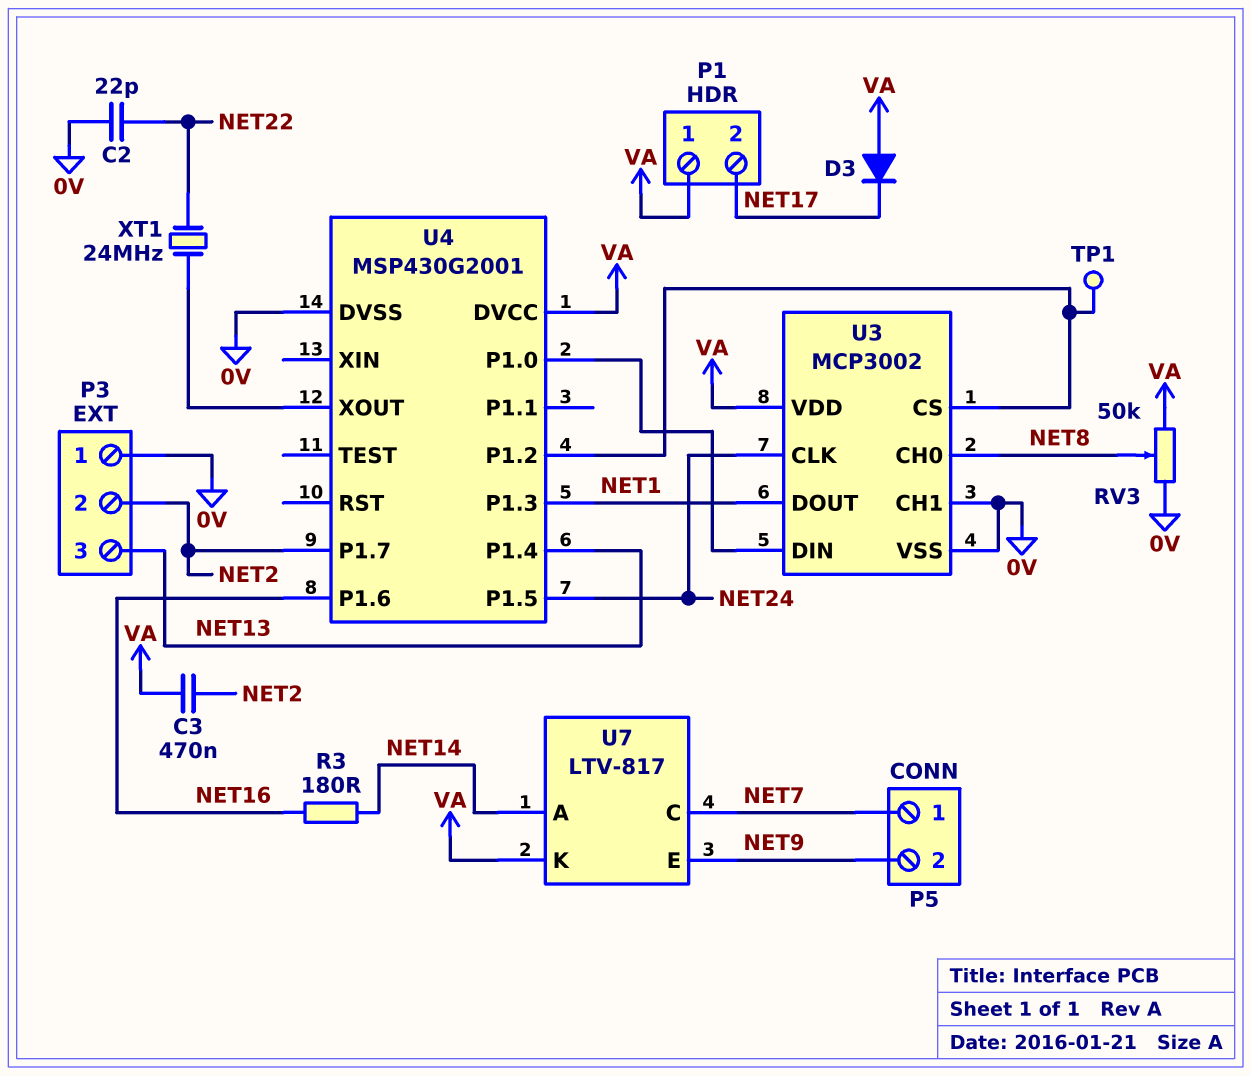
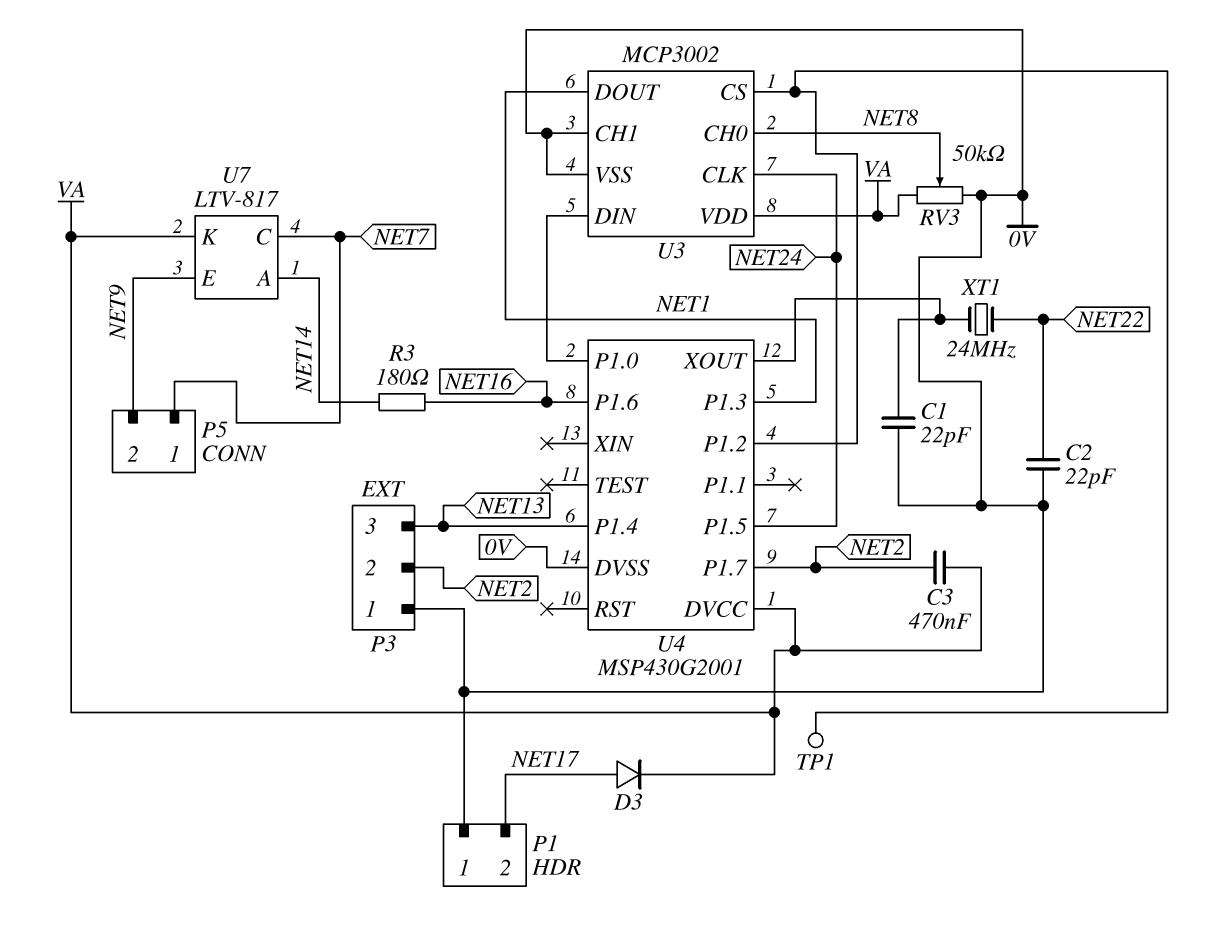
C1: none -> 22pF (0V, U4/XOUT)
D3: diode (A VA, K NET17) -> diode (A NET17, K VA)
P1 pin 1: VA -> 0V

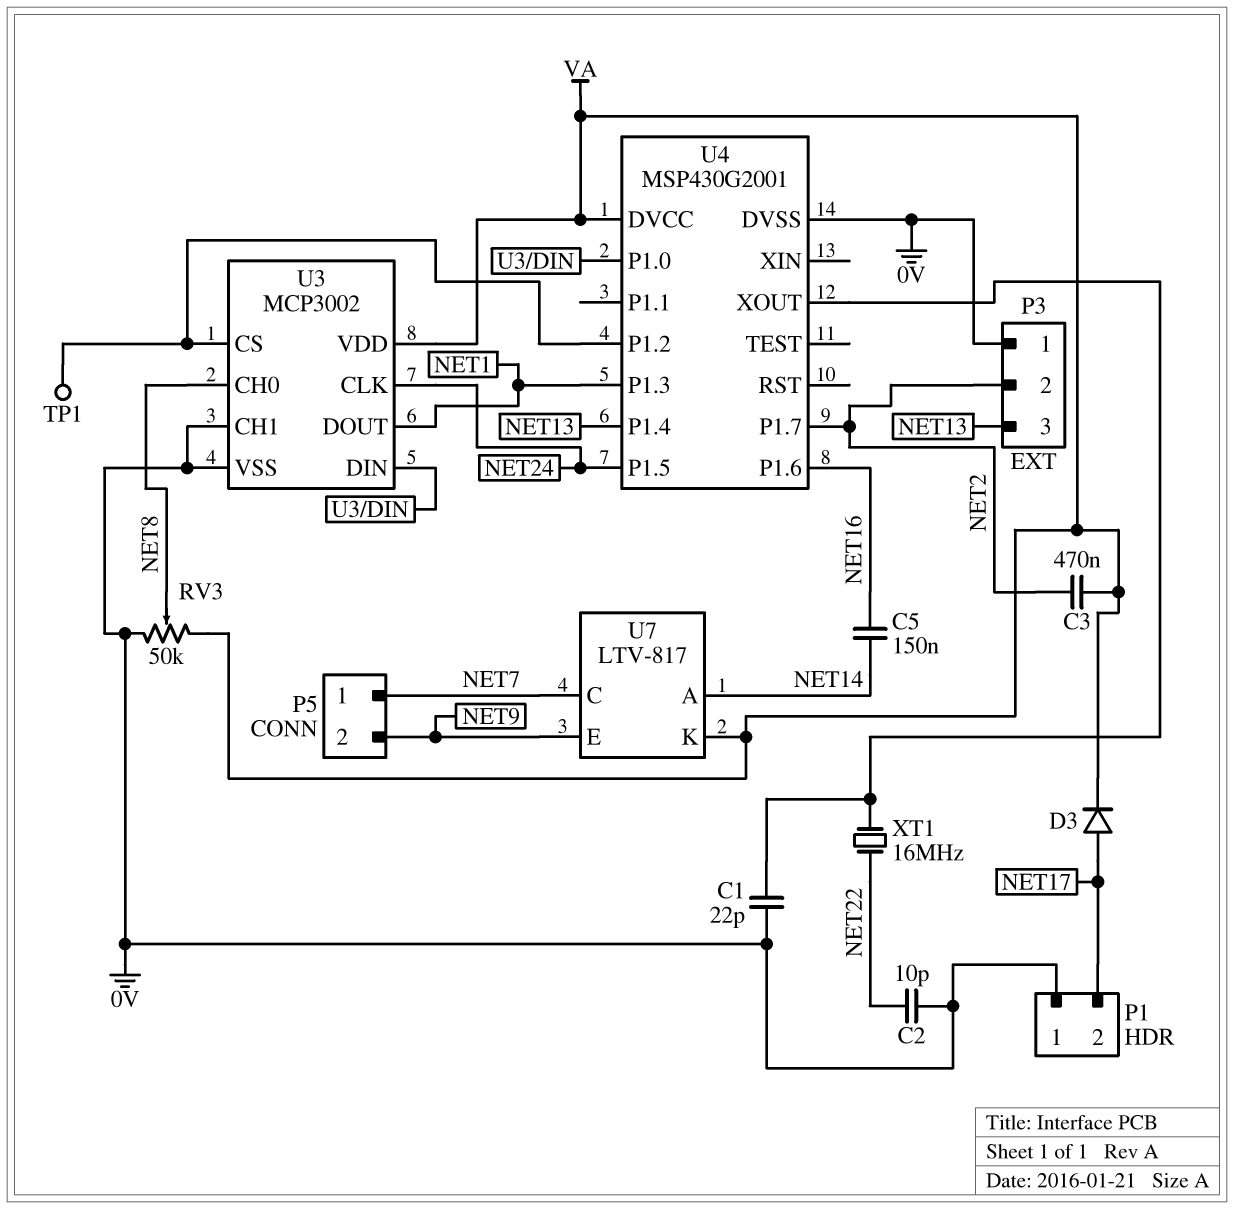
C2: 22pF (0V, NET22) -> 10pF (0V, NET22)
C5: none -> 150nF (NET14, NET16)
R3: 180 (NET14, NET16) -> none
XT1: 24MHz (NET22, U4/XOUT) -> 16MHz (NET22, U4/XOUT)

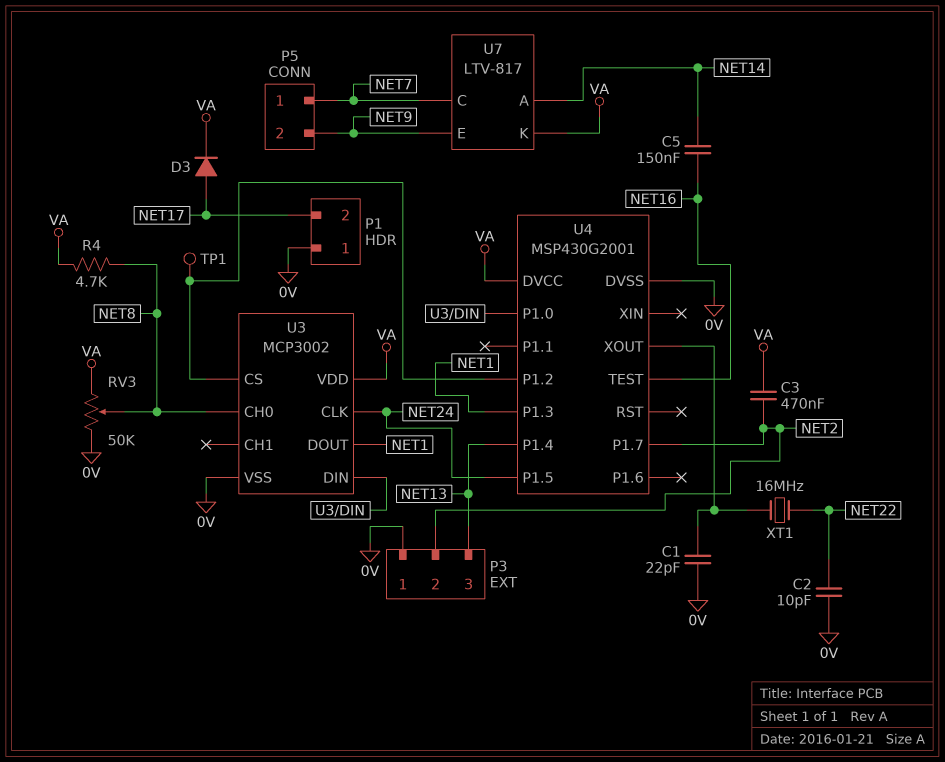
R4: none -> 4.7k (NET8, VA)
U3 pin CH1: 0V -> none
U4 pin P1.6: NET16 -> none
U4 pin TEST: none -> NET16

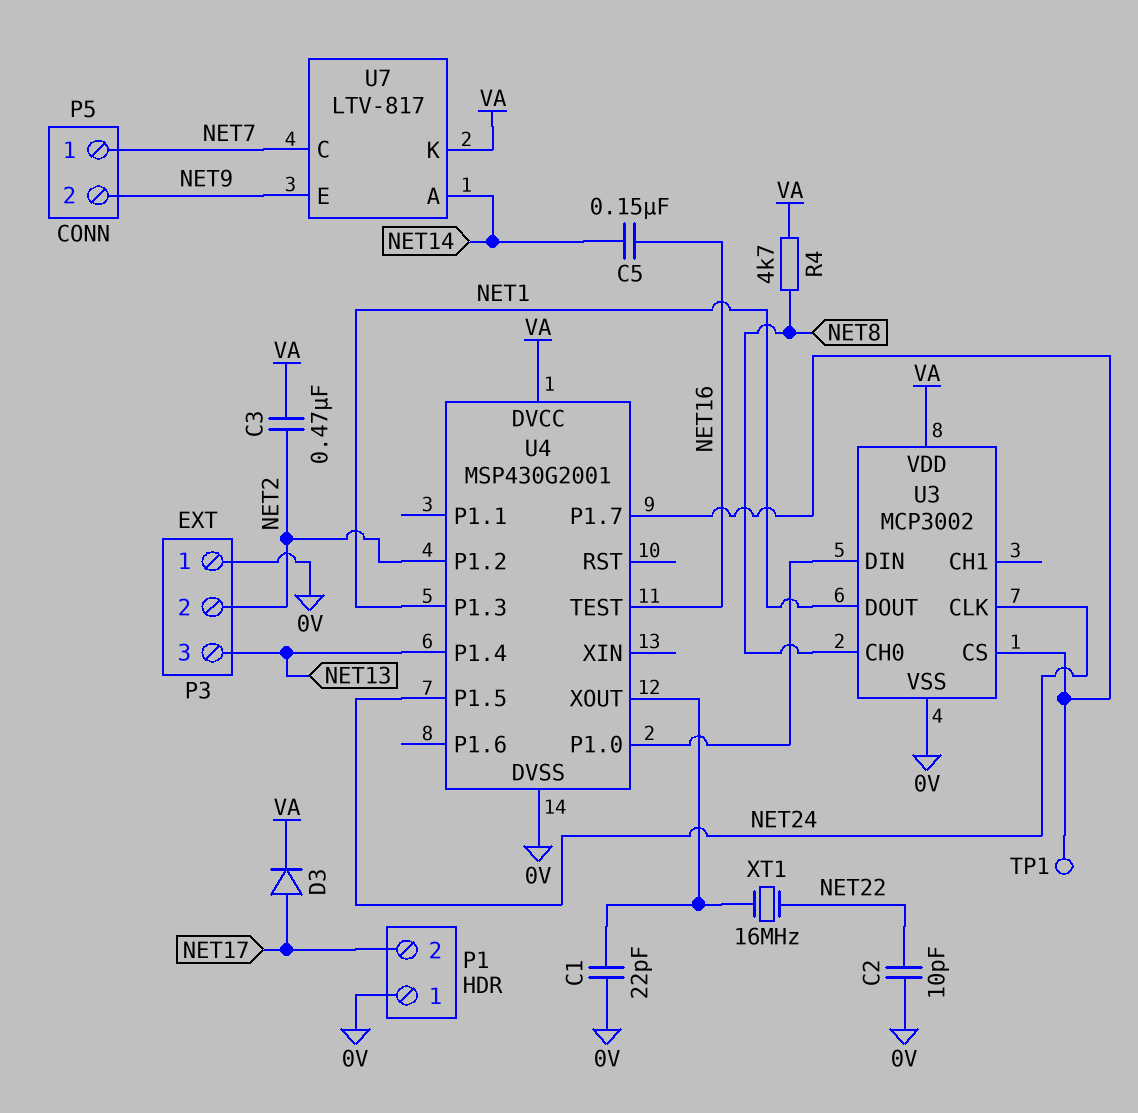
RV3: 50k (0V, VA, wiper NET8) -> none
U4 pin P1.2: U3/CS -> NET2
U4 pin P1.7: NET2 -> U3/CS

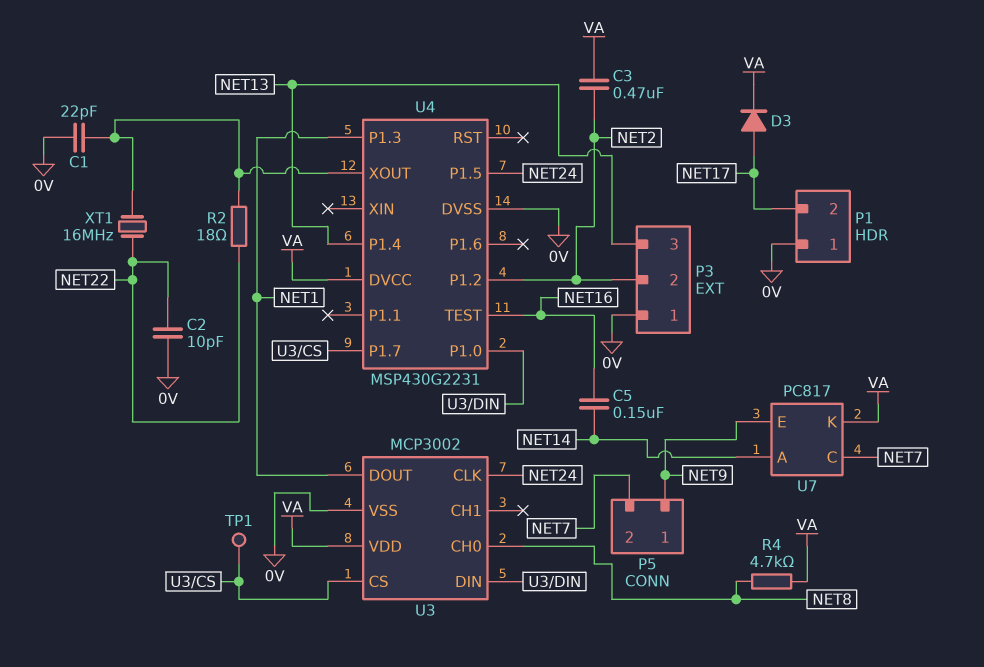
P5 pin 1: NET7 -> NET9
P5 pin 2: NET9 -> NET7
R2: none -> 18 (NET22, U4/XOUT)
U4: MSP430G2001 -> MSP430G2231
U7: LTV-817 -> PC817

